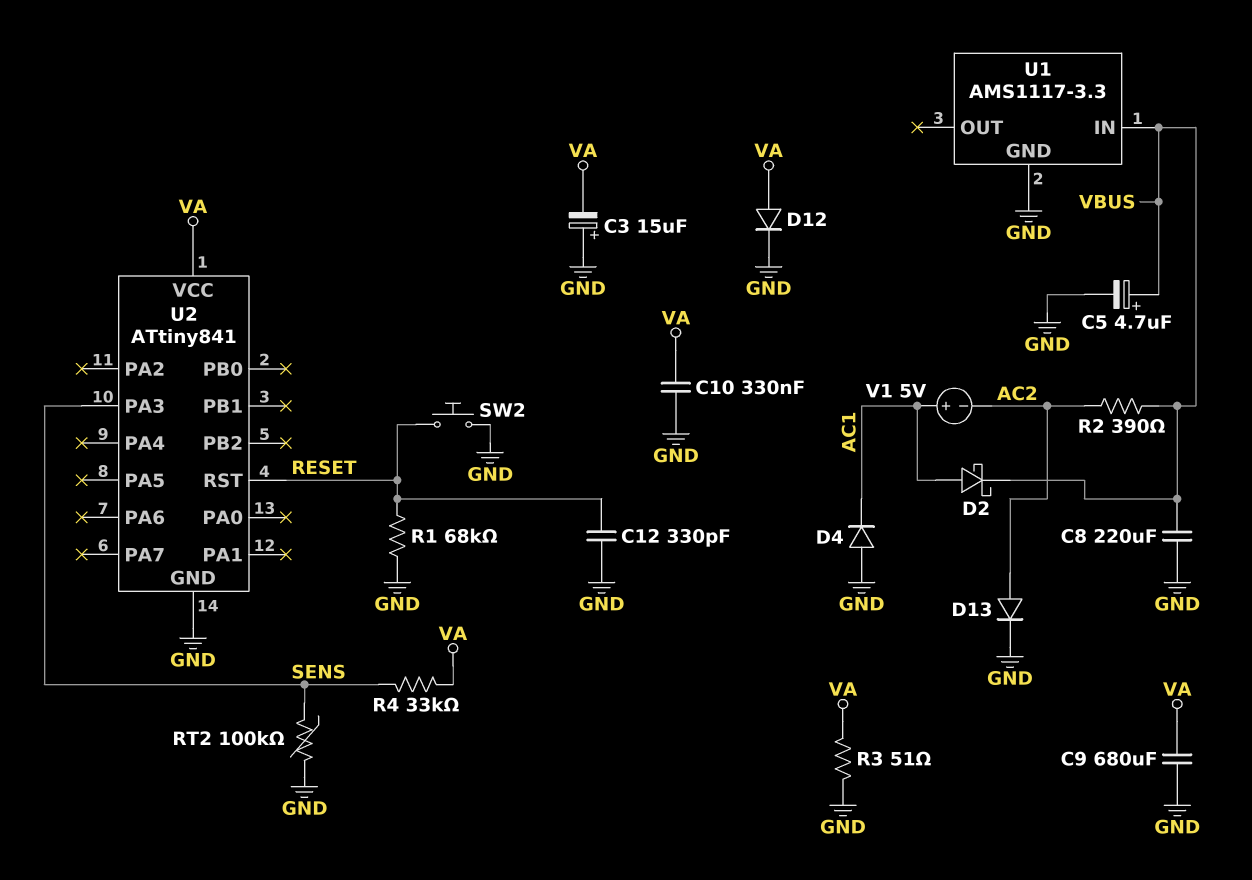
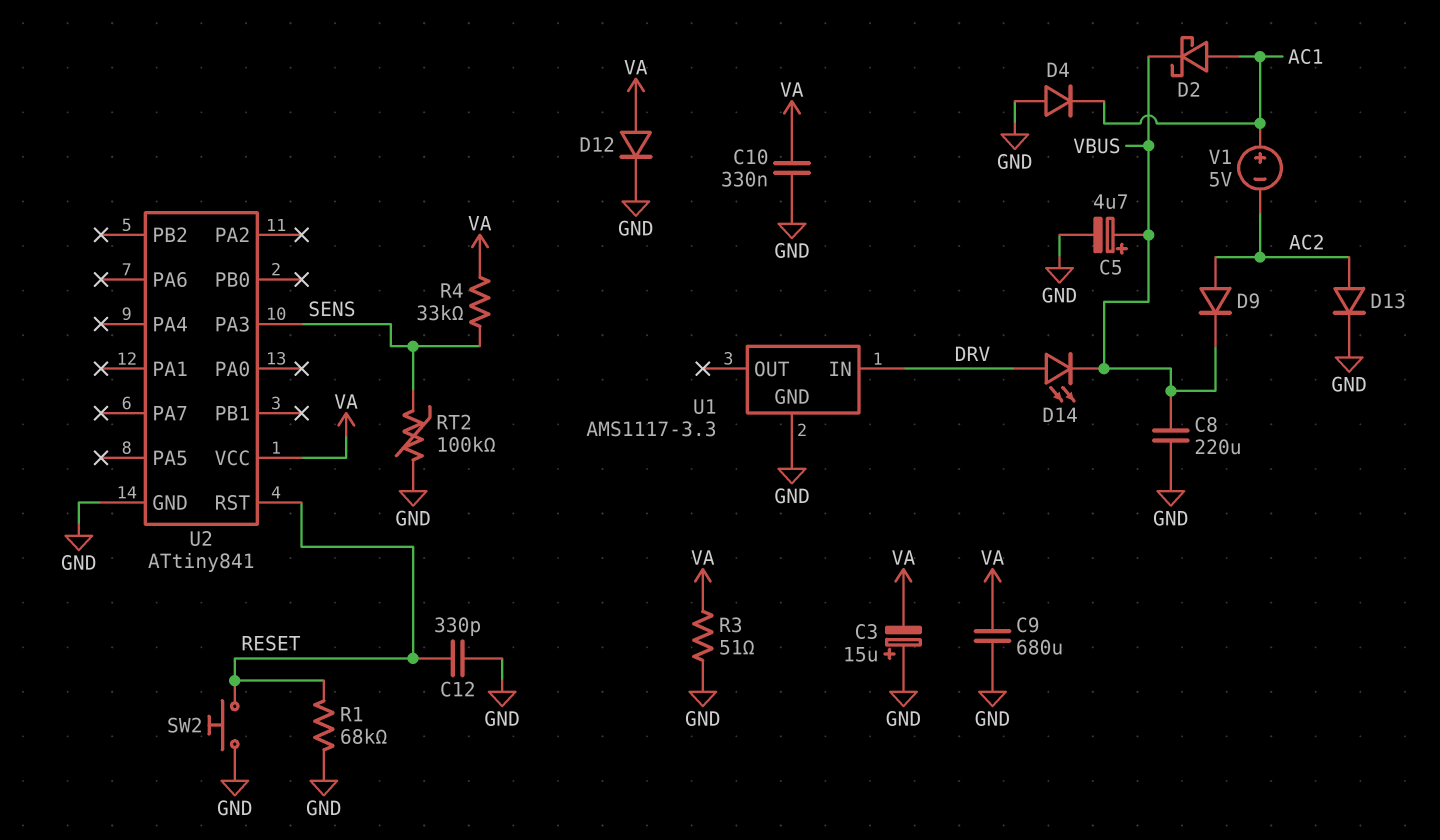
D9: none -> diode (A AC2, K VBUS)
D14: none -> LED (A DRV, K VBUS)
R2: 390 (AC2, VBUS) -> none
U1 pin IN: VBUS -> DRV

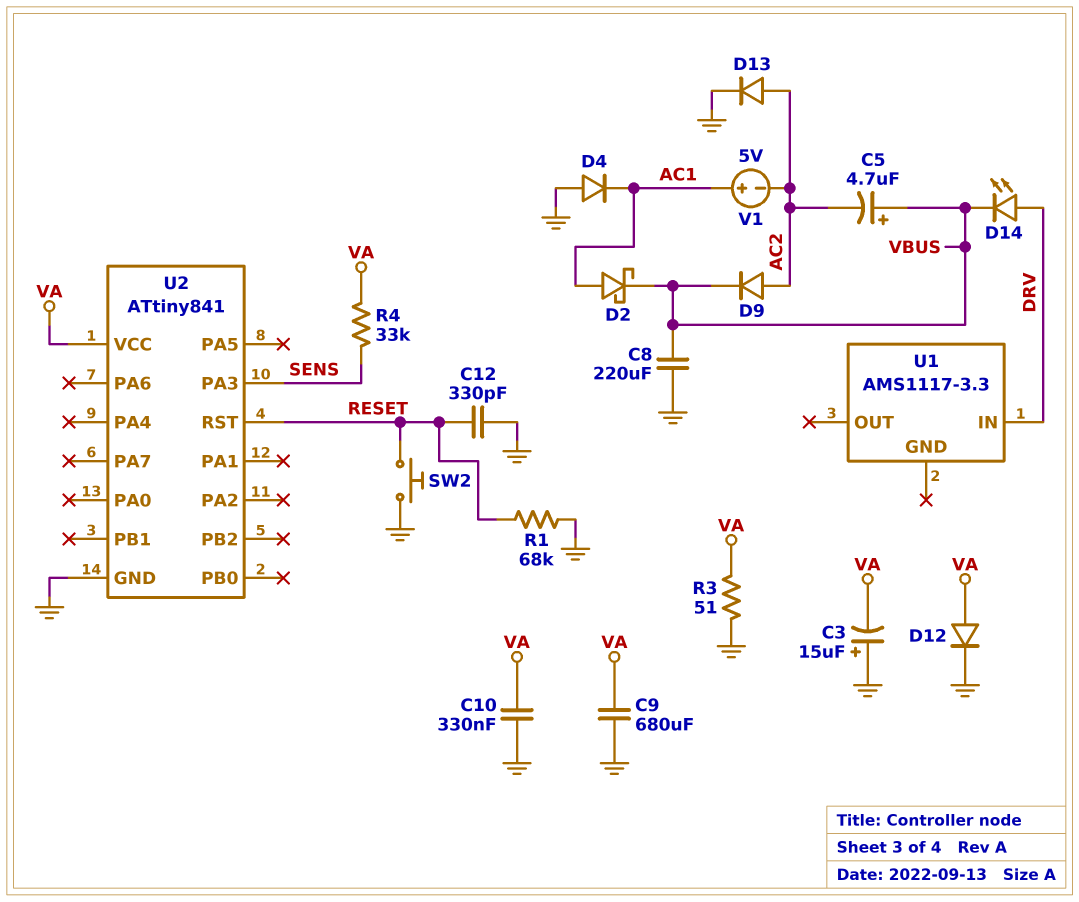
C5: 4.7uF (plus VBUS, minus GND) -> 4.7uF (plus VBUS, minus AC2)
RT2: 100k (GND, SENS) -> none
U1 pin GND: GND -> none

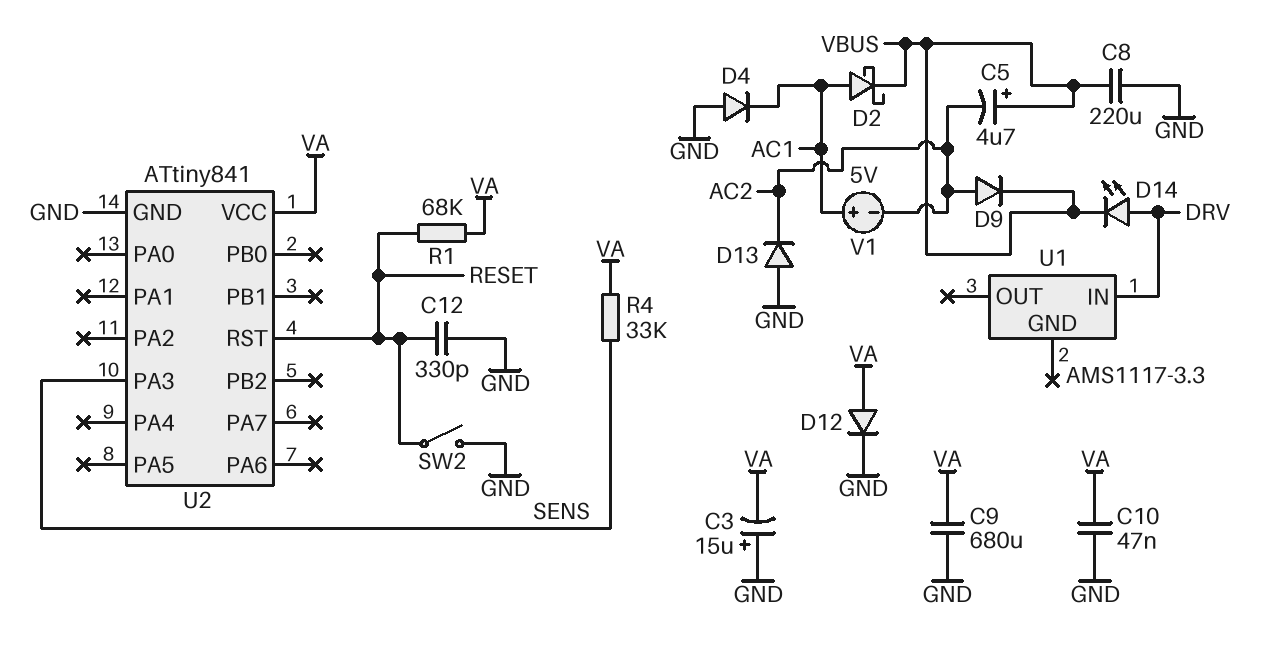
C10: 330nF (GND, VA) -> 47nF (GND, VA)
D13: diode (A AC2, K GND) -> diode (A GND, K AC2)
R1: 68k (GND, RESET) -> 68k (RESET, VA)
R3: 51 (GND, VA) -> none
SW2: button (GND, RESET) -> switch (GND, RESET)

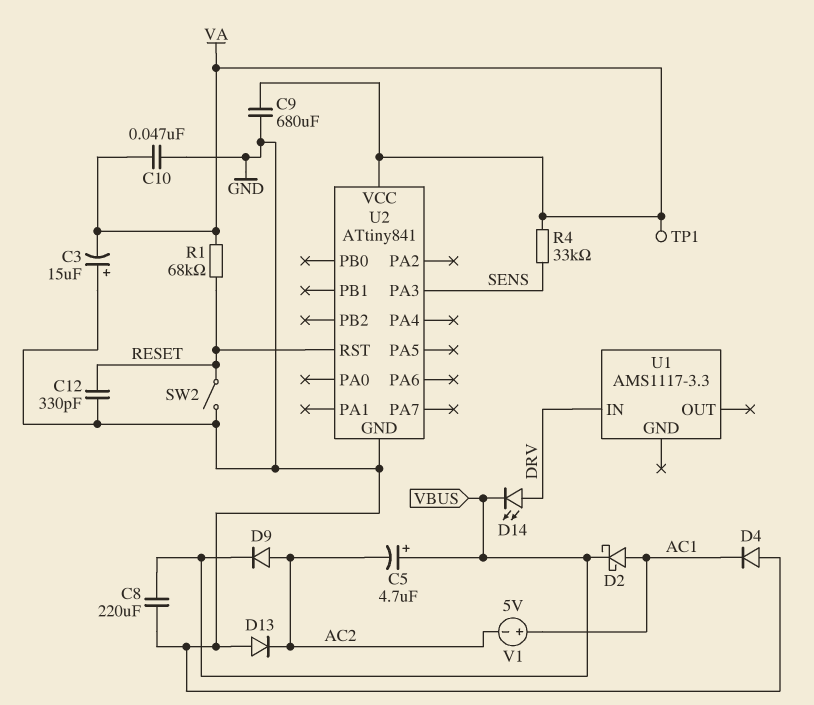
D12: diode (A VA, K GND) -> none
TP1: none -> test point (VA)

